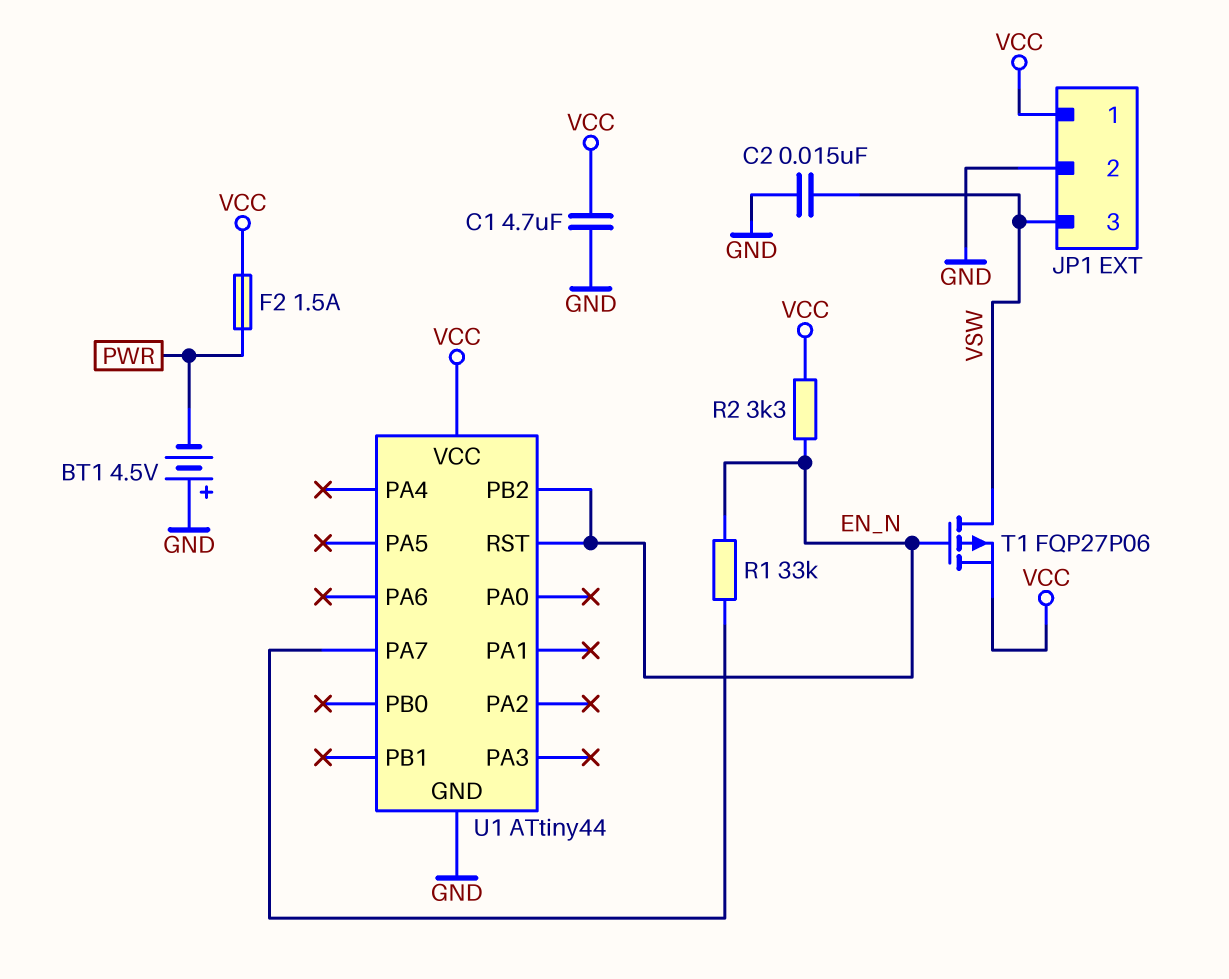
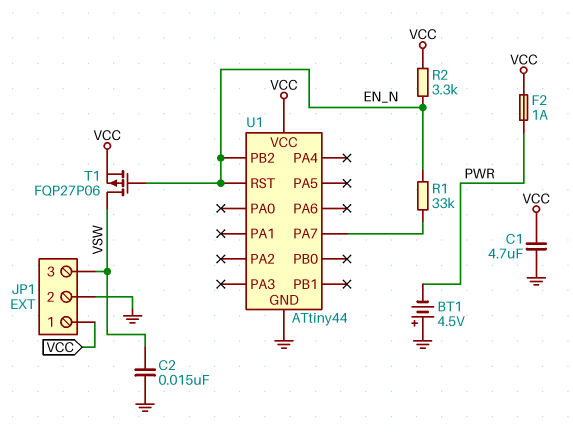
F2: 1.5A (PWR, VCC) -> 1A (PWR, VCC)

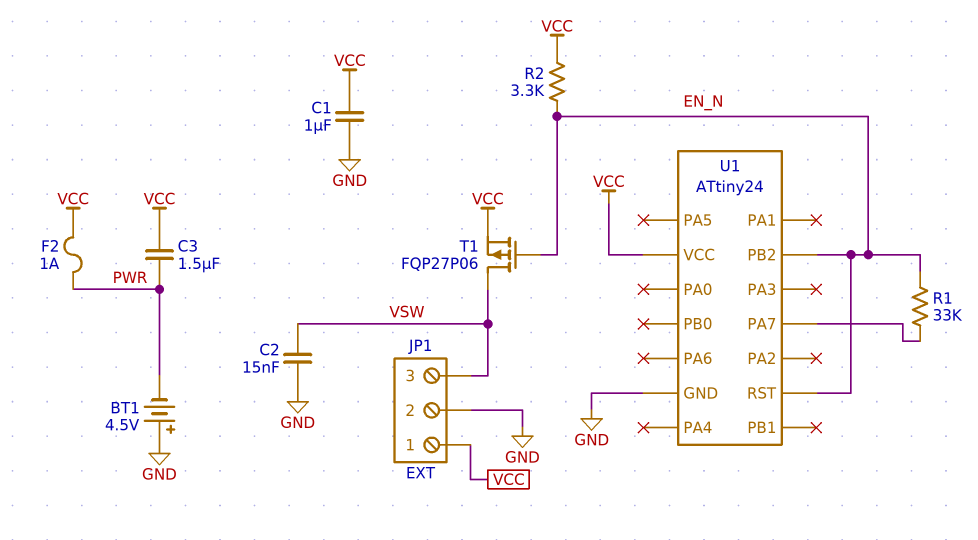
C1: 4.7uF (GND, VCC) -> 1uF (GND, VCC)
C3: none -> 1.5uF (PWR, VCC)
U1: ATtiny44 -> ATtiny24

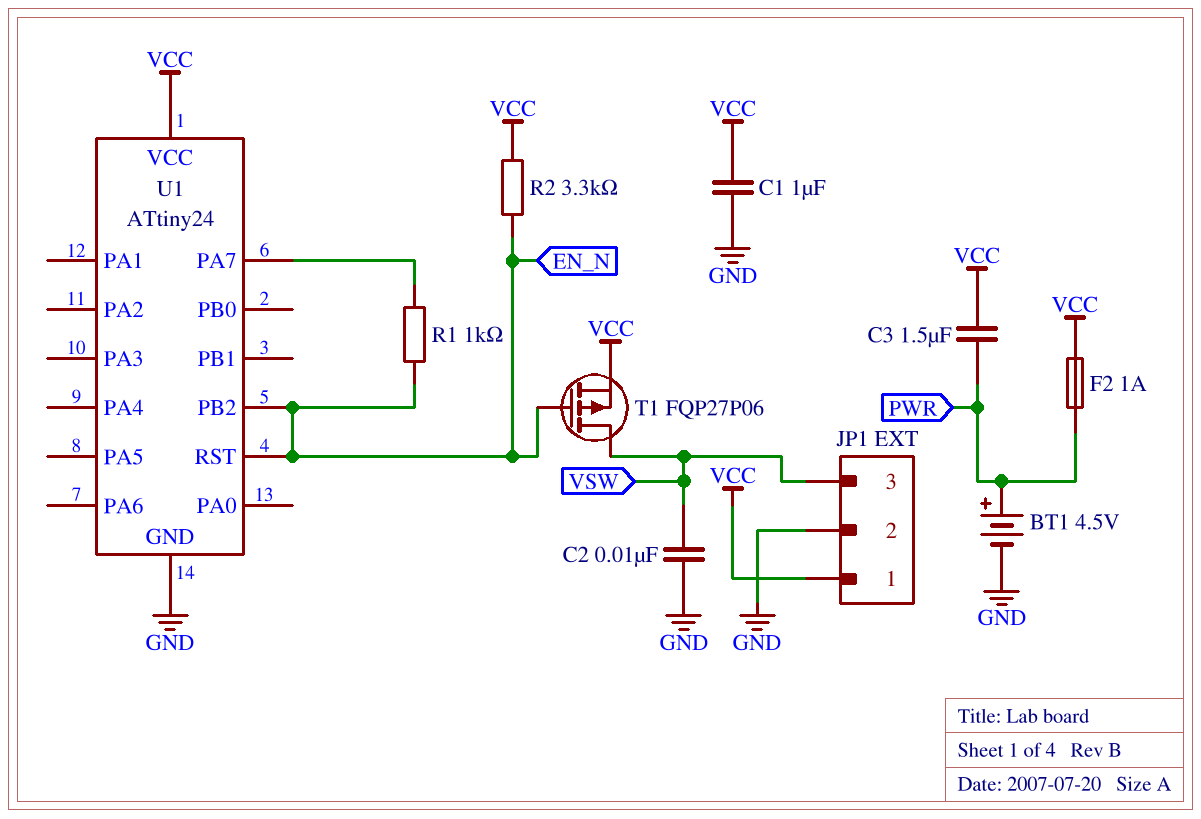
BT1: 4.5V (plus GND, minus PWR) -> 4.5V (plus PWR, minus GND)
C2: 15nF (GND, VSW) -> 10nF (GND, VSW)
R1: 33k (EN_N, U1/PA7) -> 1k (EN_N, U1/PA7)

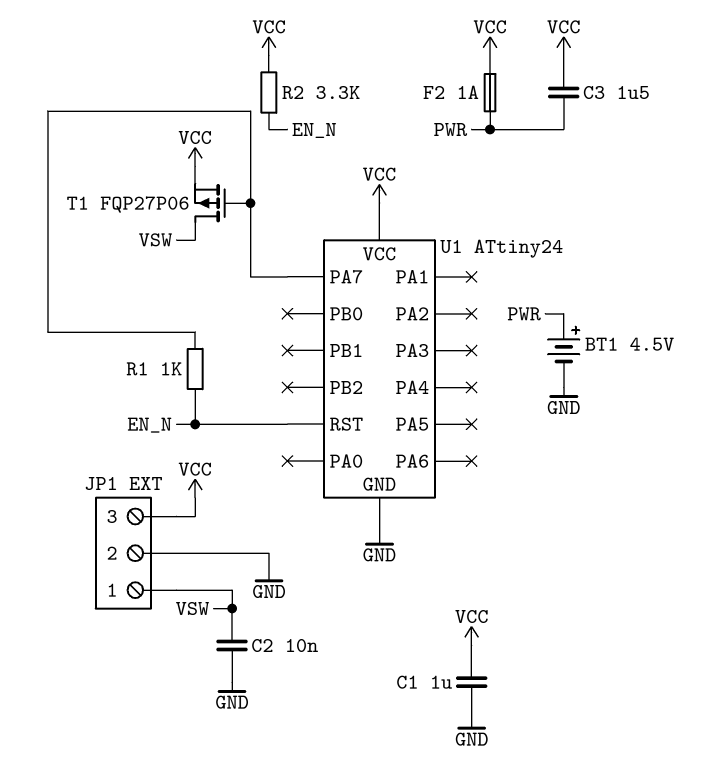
JP1 pin 1: VCC -> VSW
JP1 pin 3: VSW -> VCC
T1: PMOS FQP27P06 (G EN_N, D VSW, S VCC) -> PMOS FQP27P06 (G U1/PA7, D VSW, S VCC)
U1 pin PB2: EN_N -> none

